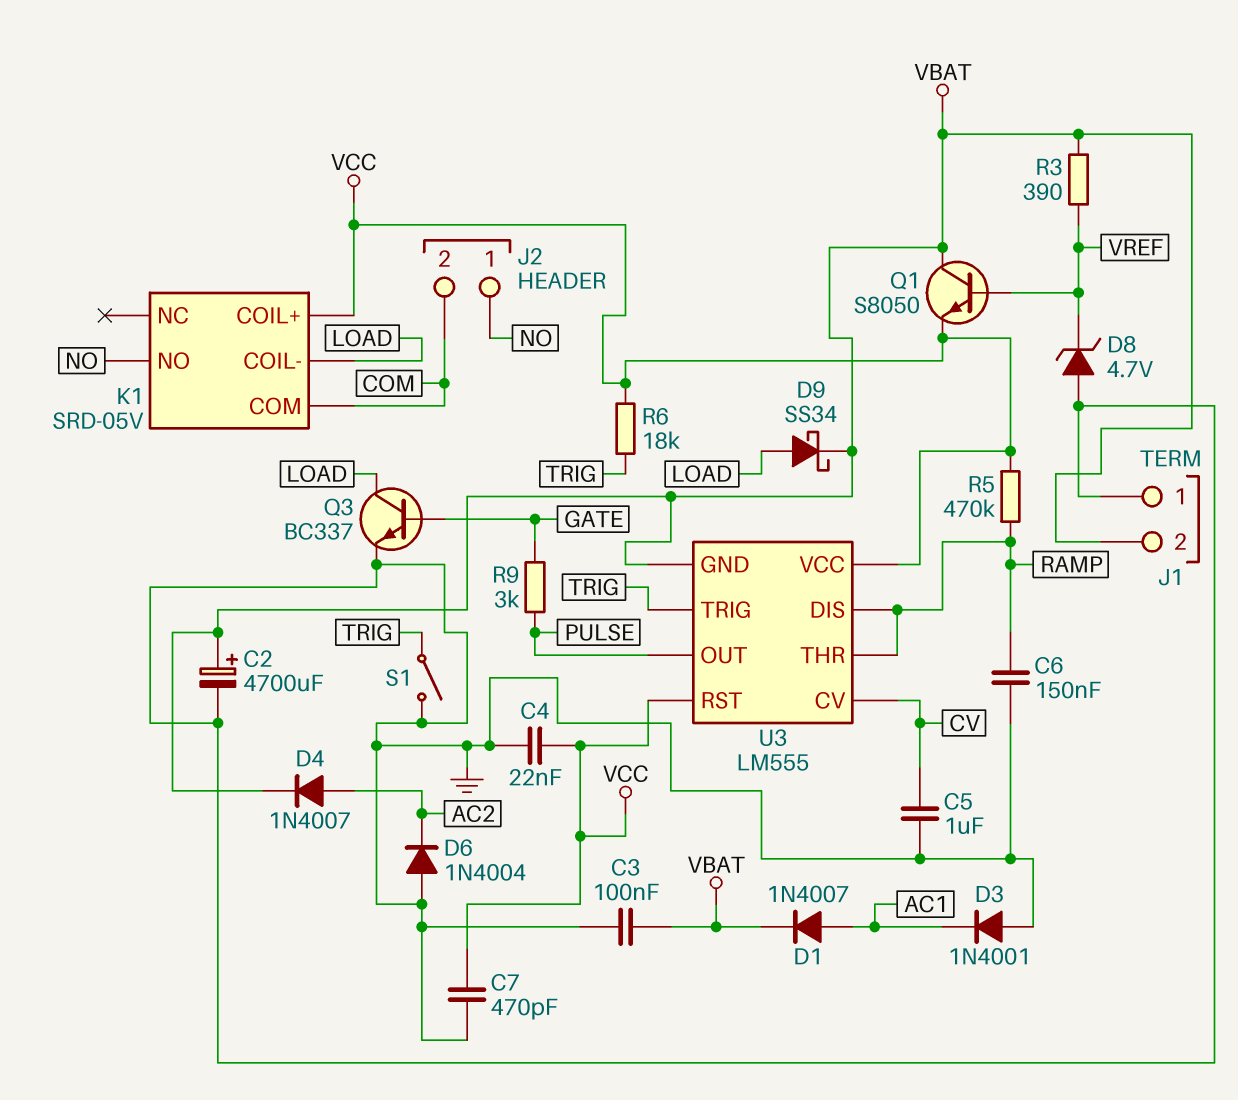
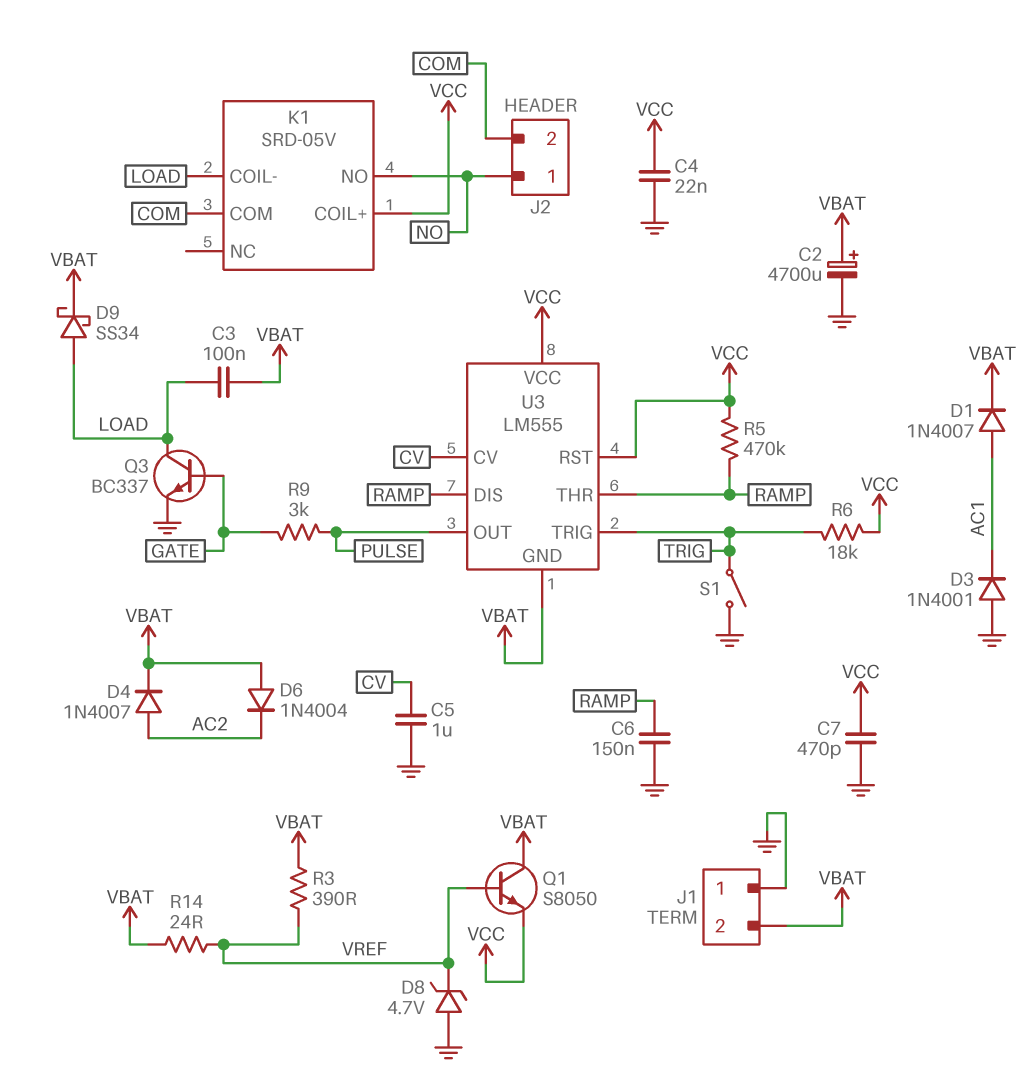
C3: 100nF (GND, VBAT) -> 100nF (LOAD, VBAT)
D6: diode 1N4004 (A GND, K AC2) -> diode 1N4004 (A VBAT, K AC2)
R14: none -> 24 (VBAT, VREF)

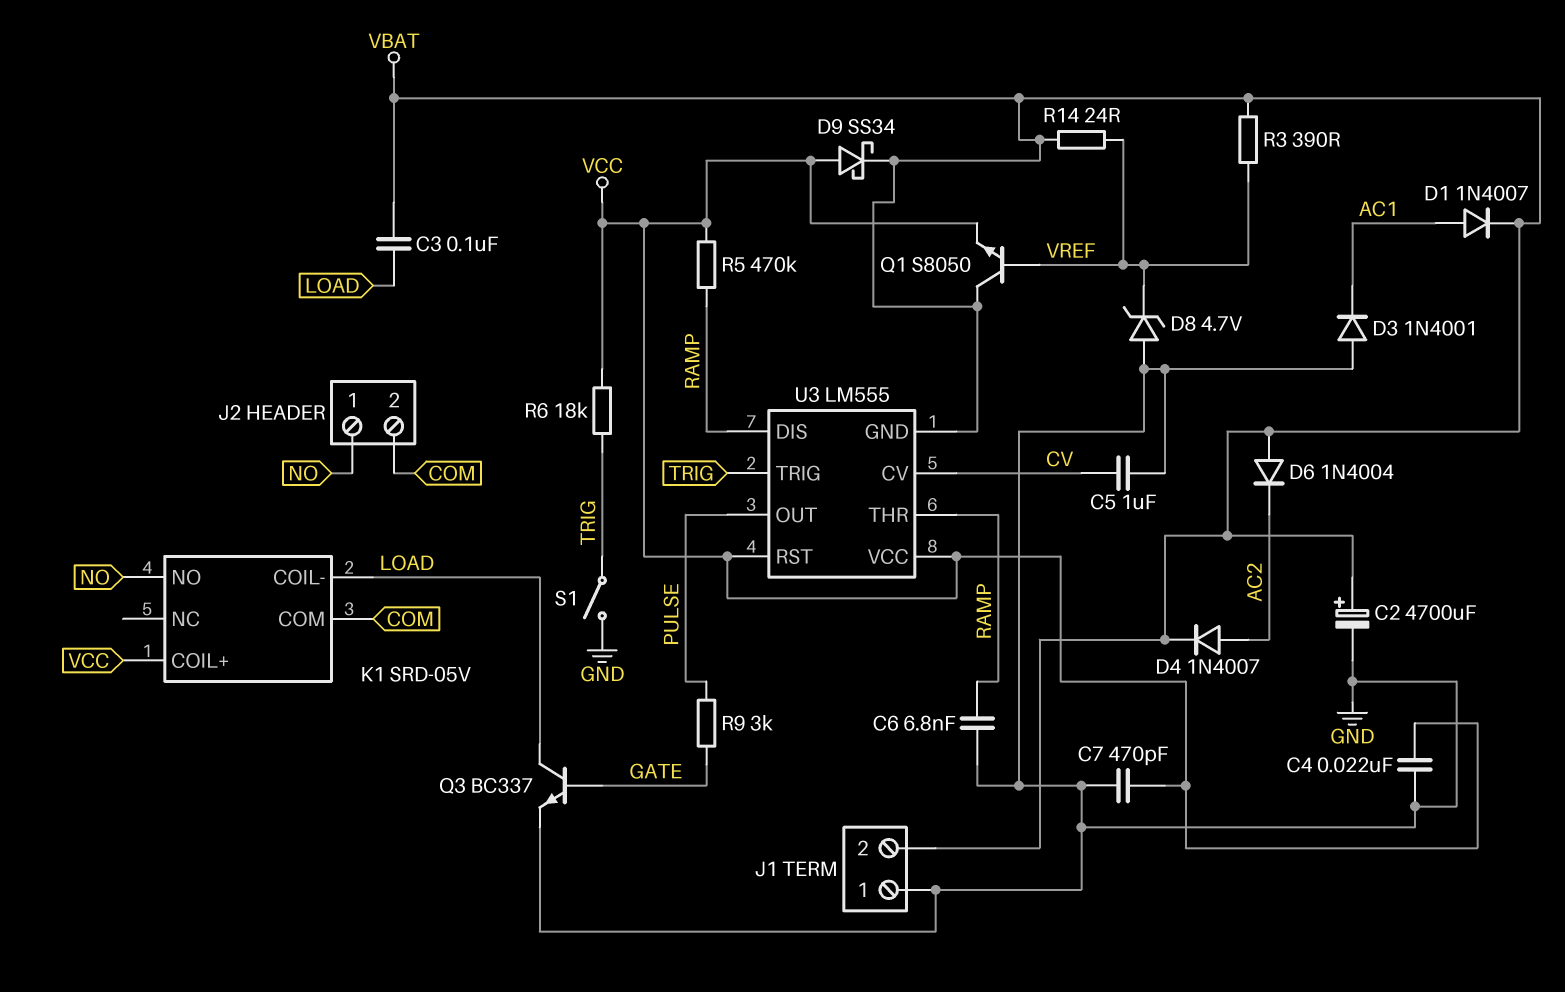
C6: 150nF (GND, RAMP) -> 6.8nF (GND, RAMP)
D9: schottky SS34 (A LOAD, K VBAT) -> schottky SS34 (A VCC, K VBAT)

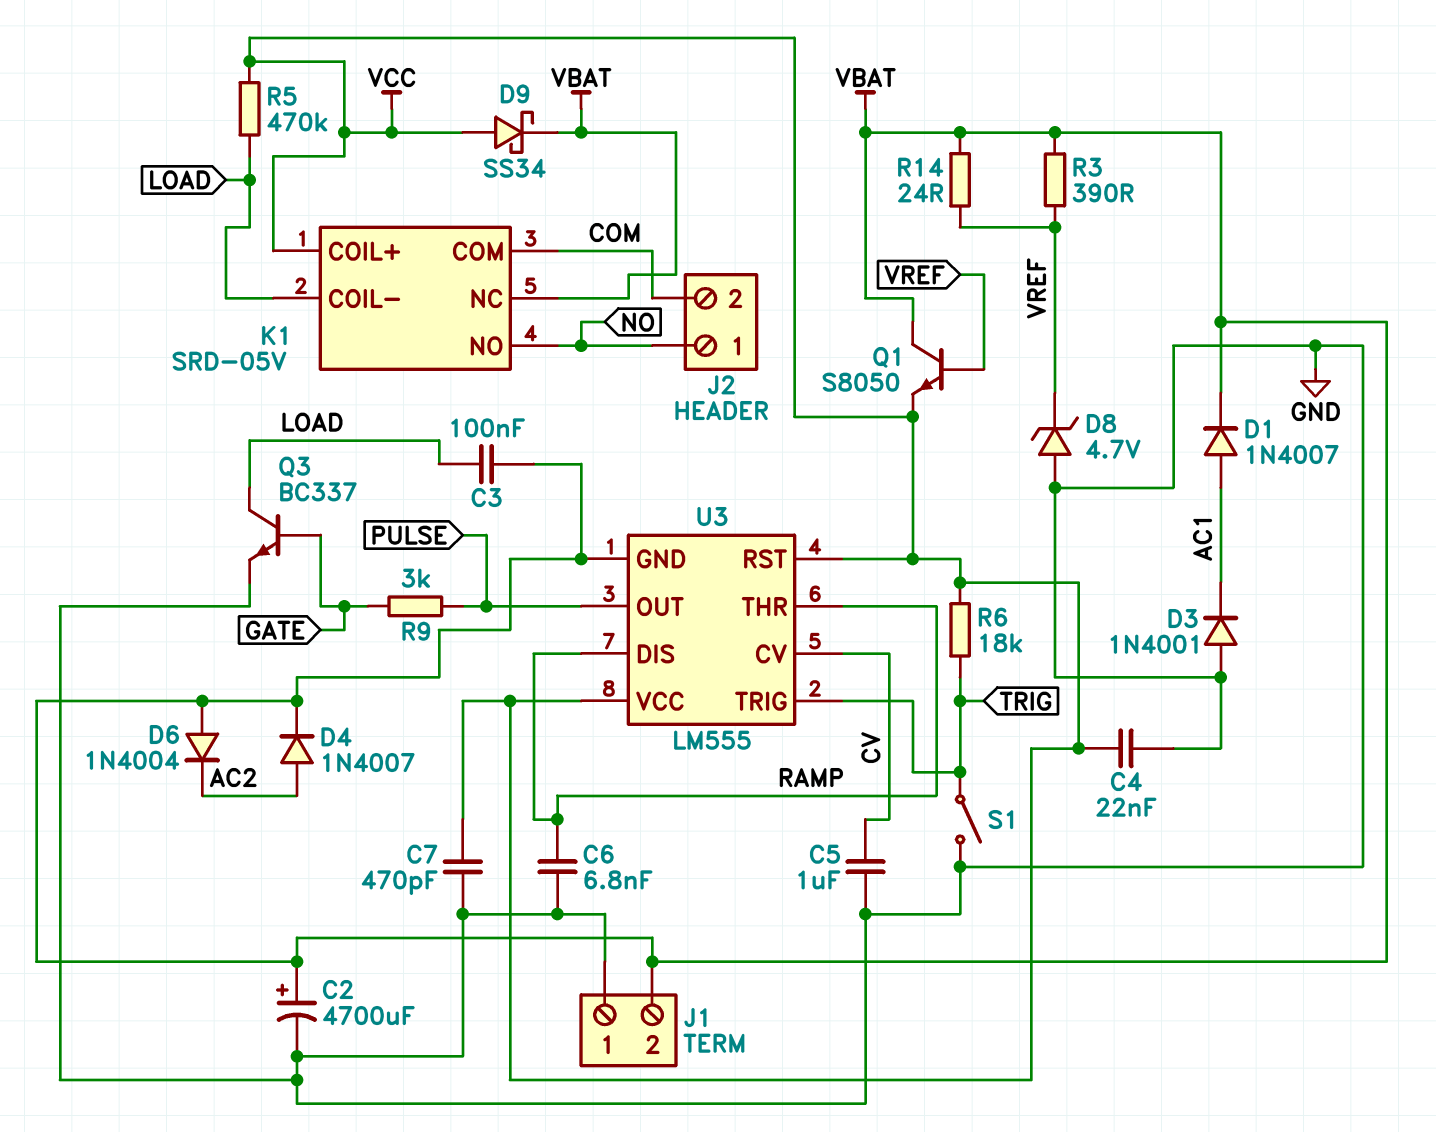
K1 pin NC: none -> VBAT
R5: 470k (RAMP, VCC) -> 470k (LOAD, VCC)

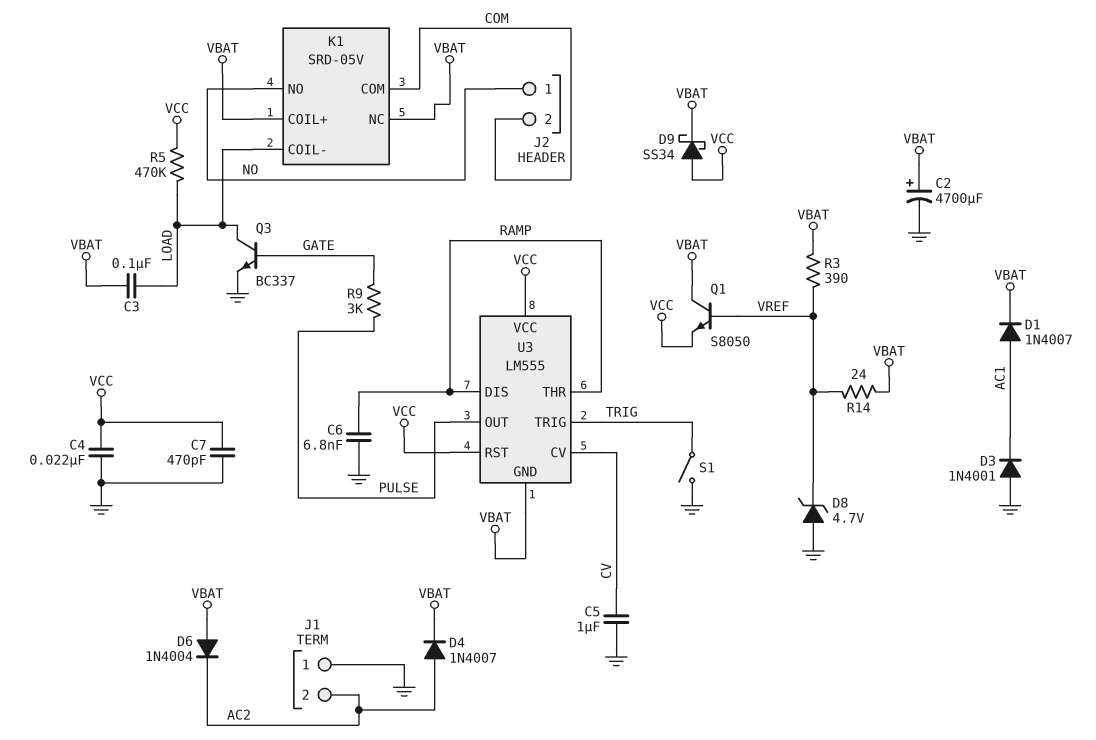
J1 pin 2: VBAT -> AC2
K1 pin COIL+: VCC -> VBAT
R6: 18k (TRIG, VCC) -> none

